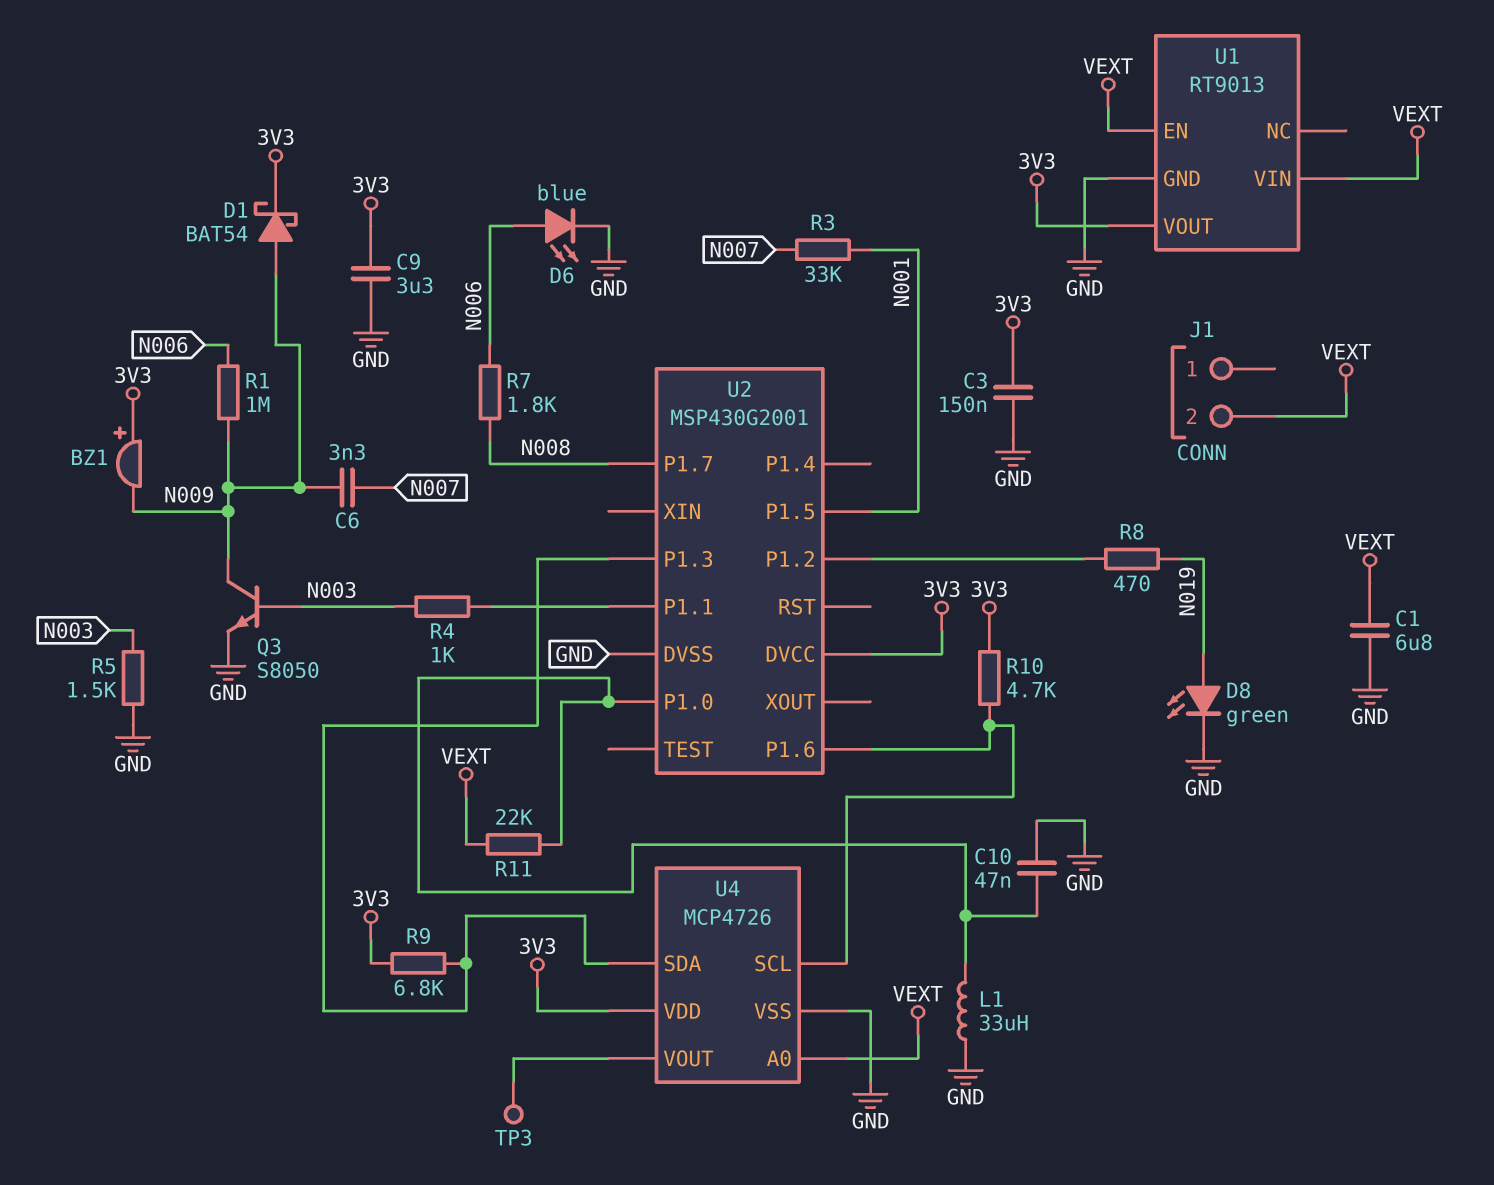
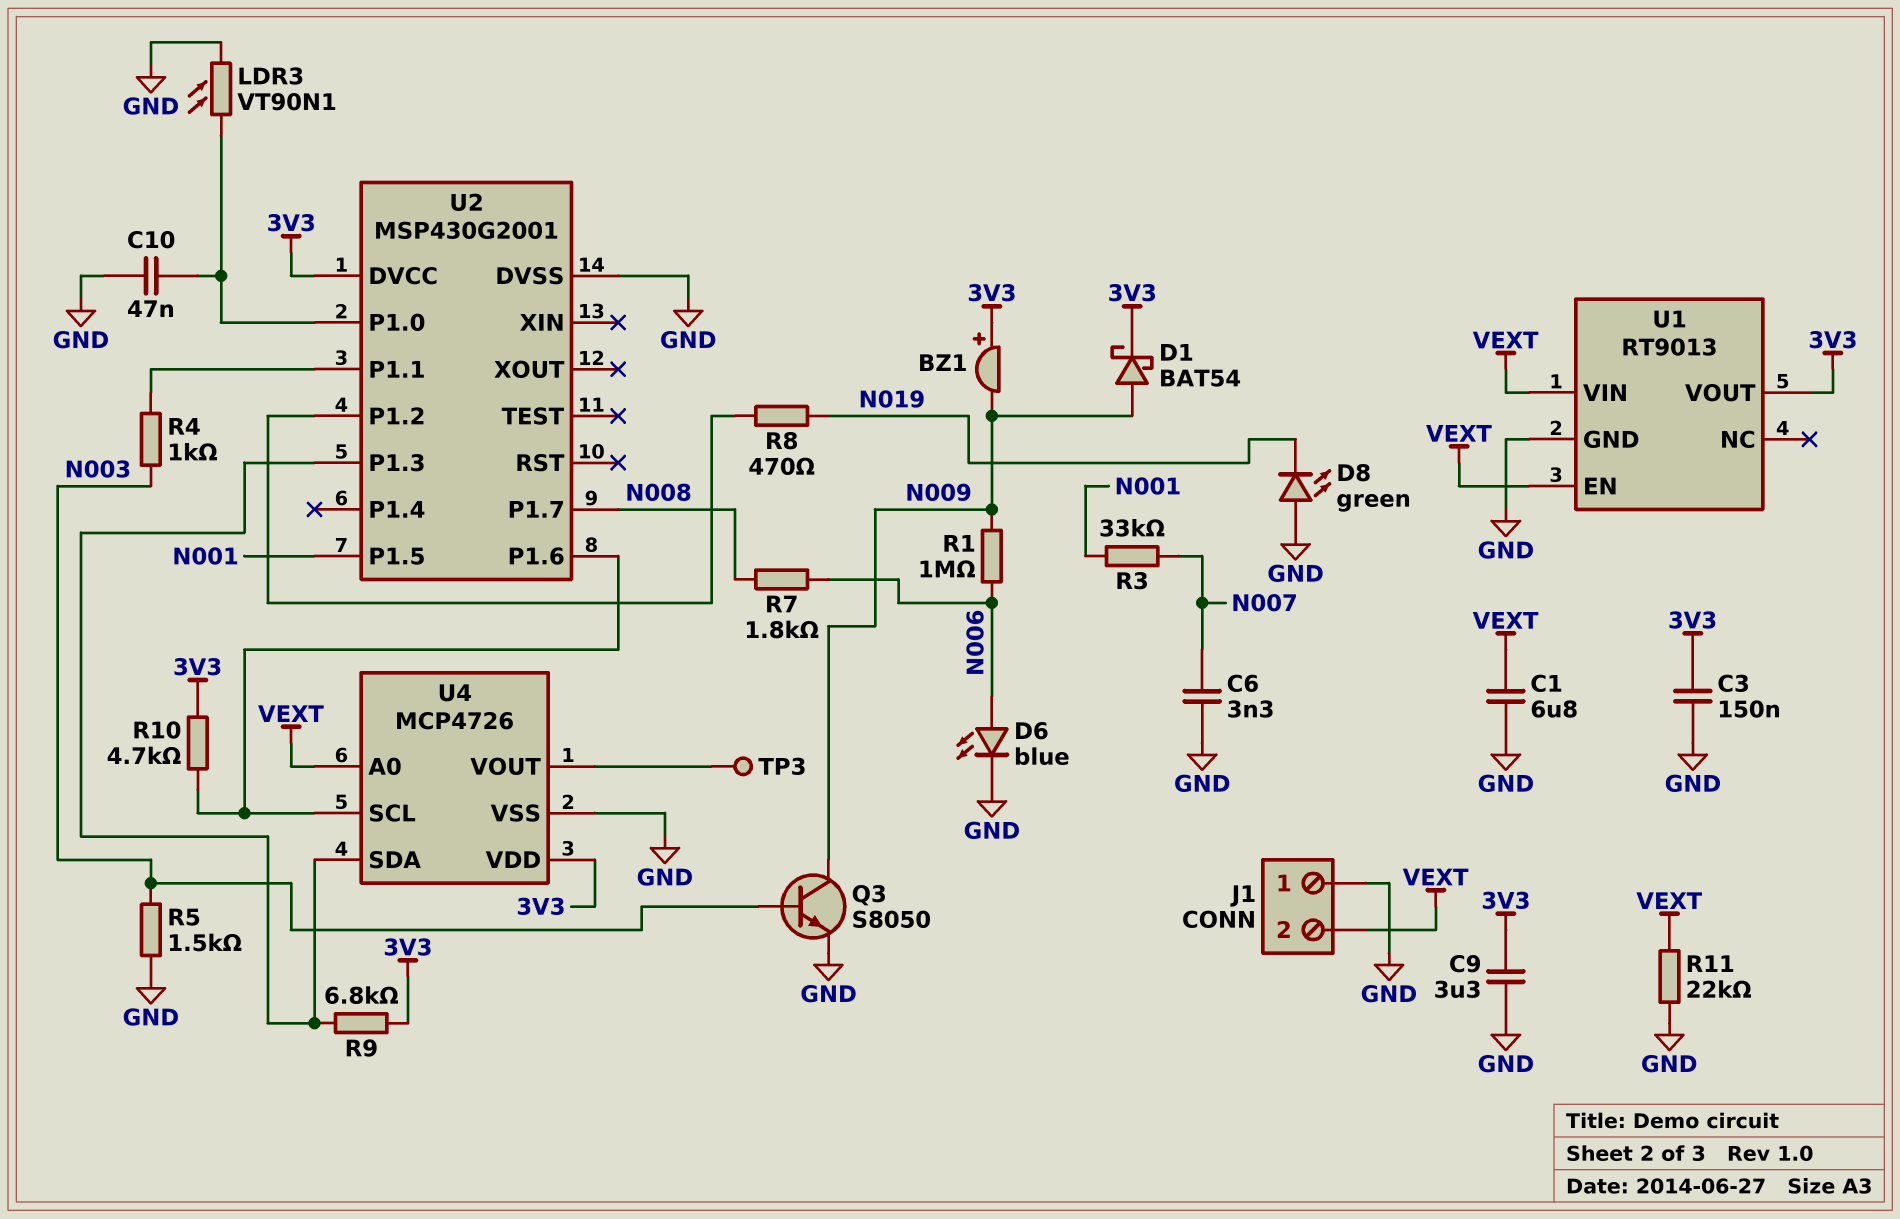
C6: 3.3nF (N007, N009) -> 3.3nF (GND, N007)
D8: LED green (A N019, K GND) -> LED green (A GND, K N019)
J1 pin 1: none -> GND
L1: 33uH (GND, U2/P1.0) -> none
LDR3: none -> VT90N1 (GND, U2/P1.0)
R11: 22k (U2/P1.0, VEXT) -> 22k (GND, VEXT)

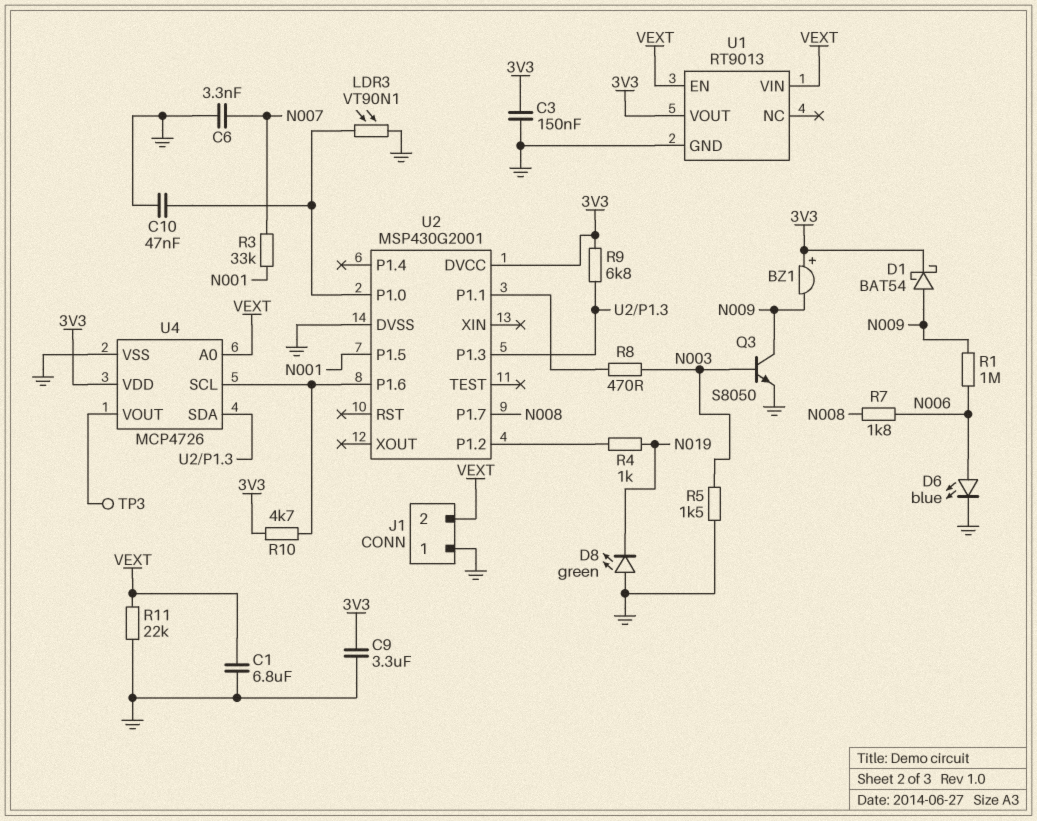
R4: 1k (N003, U2/P1.1) -> 1k (N019, U2/P1.2)
R8: 470 (N019, U2/P1.2) -> 470 (N003, U2/P1.1)

